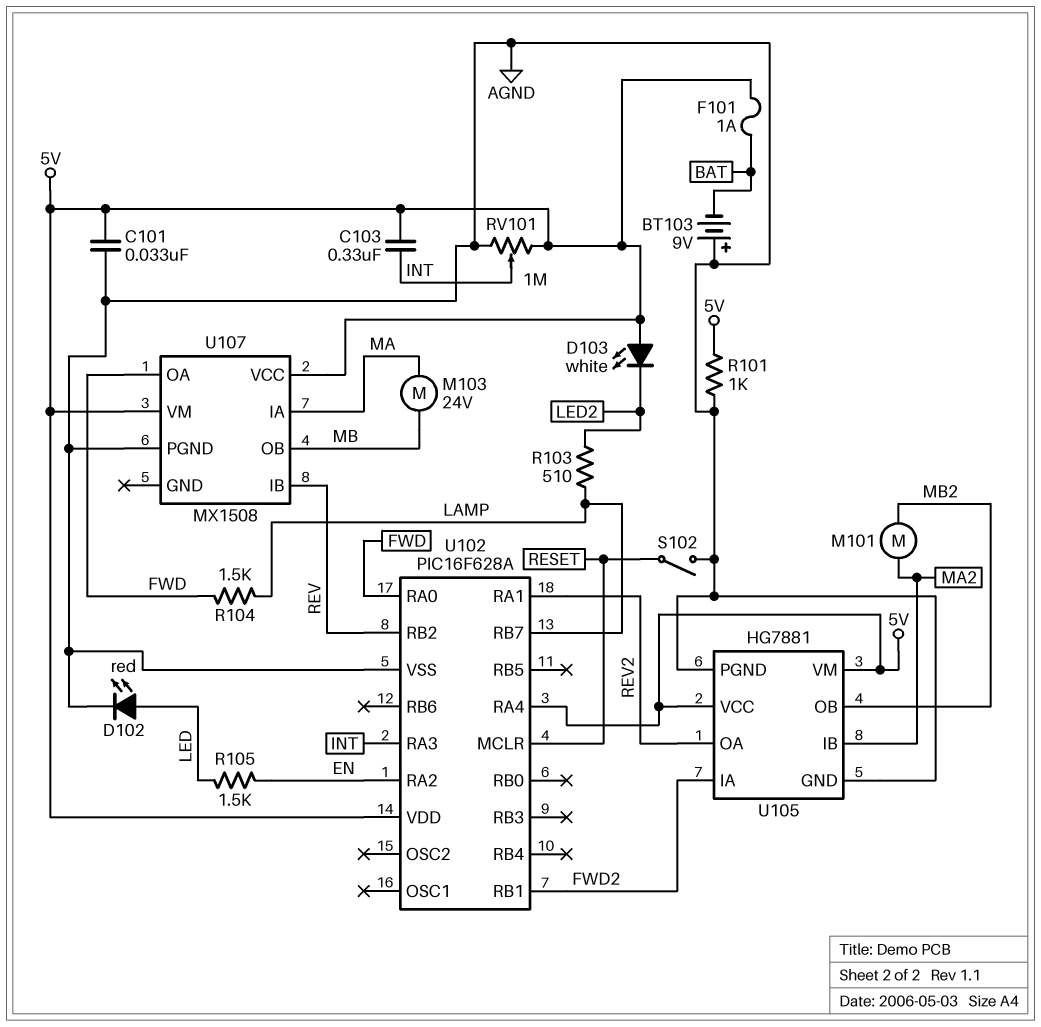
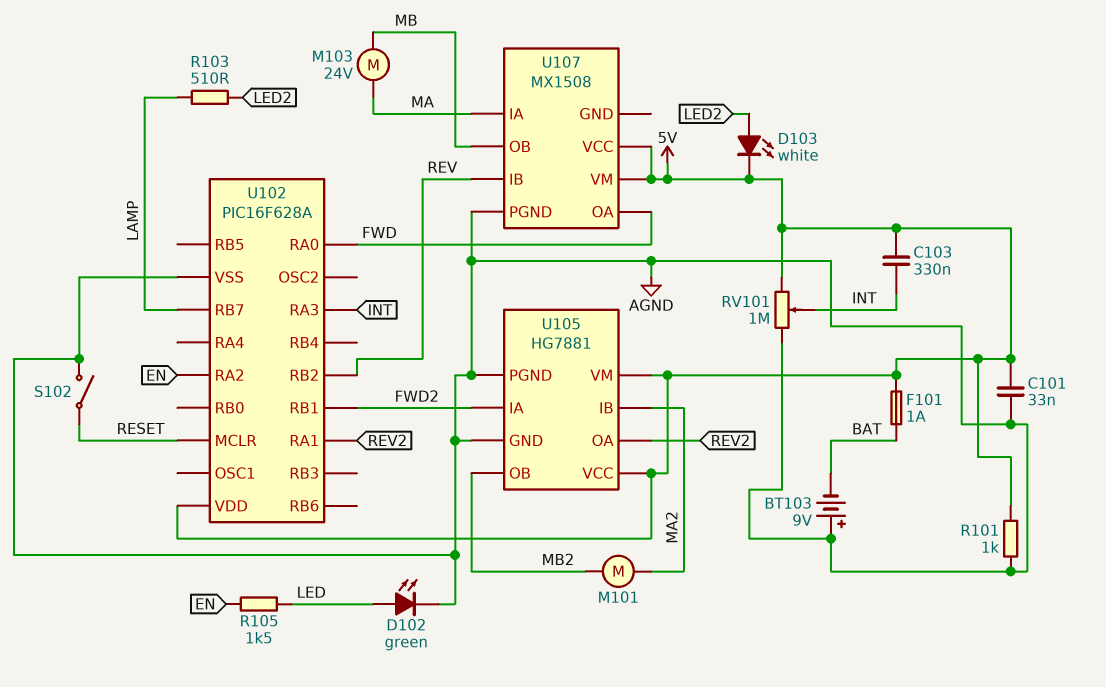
D102: LED red (A LED, K AGND) -> LED green (A LED, K AGND)
D103: LED white (A 5V, K LED2) -> LED white (A LED2, K 5V)
R104: 1.5k (FWD, LAMP) -> none
U102 pin RA4: 5V -> none

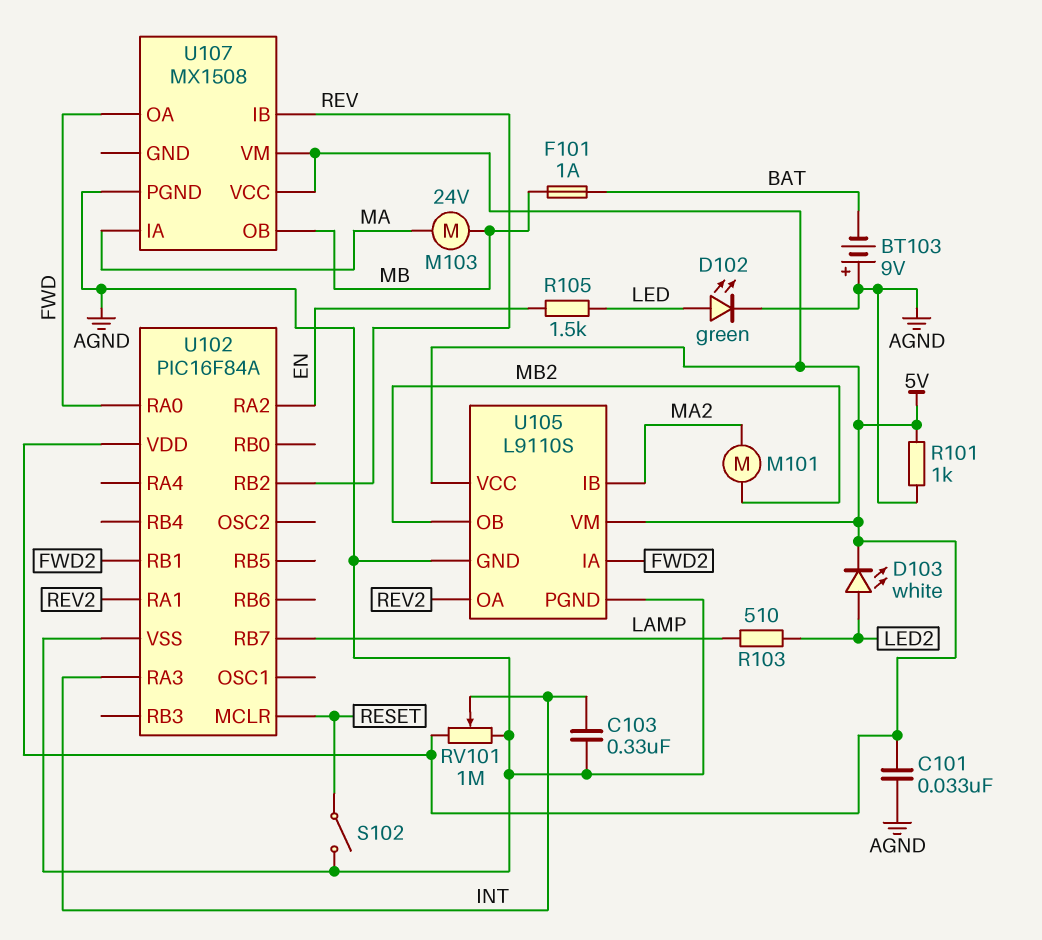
C103: 330nF (5V, INT) -> 330nF (AGND, INT)
F101: 1A (5V, BAT) -> 1A (BAT, MB)
U102: PIC16F628A -> PIC16F84A
U105: HG7881 -> L9110S

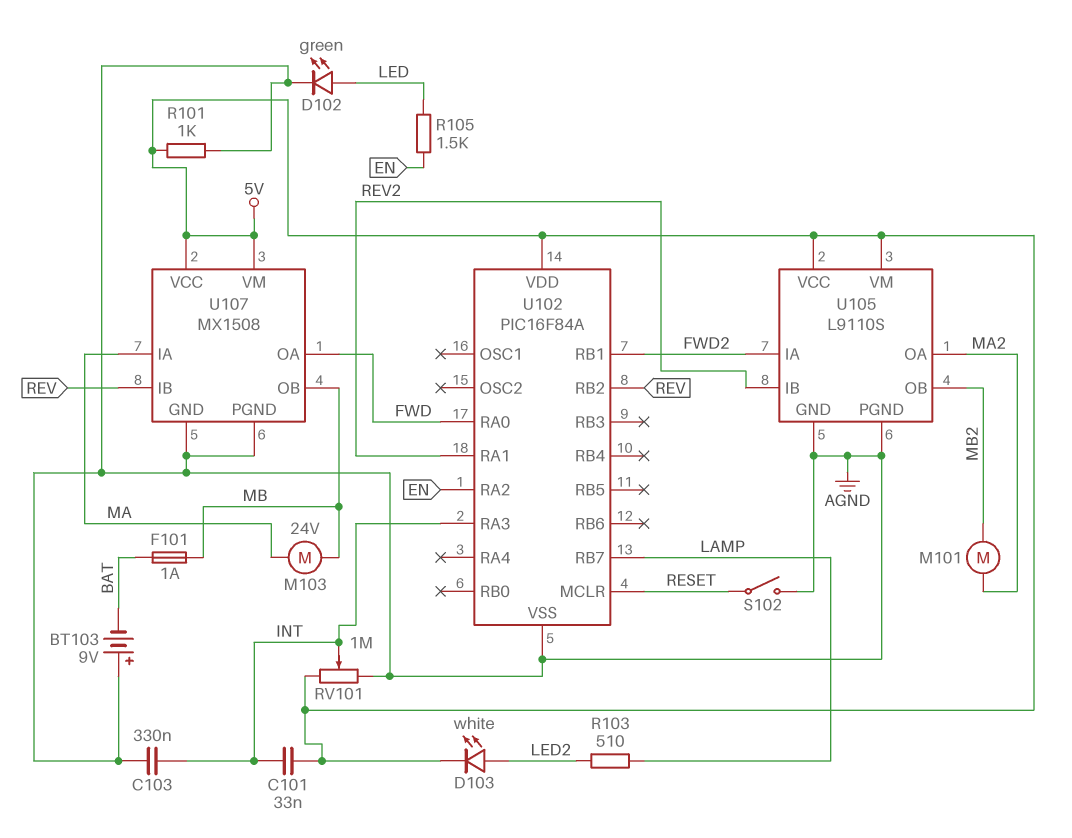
C101: 33nF (5V, AGND) -> 33nF (5V, INT)
U105 pin IB: MA2 -> REV2
U105 pin OA: REV2 -> MA2
U107 pin GND: none -> AGND

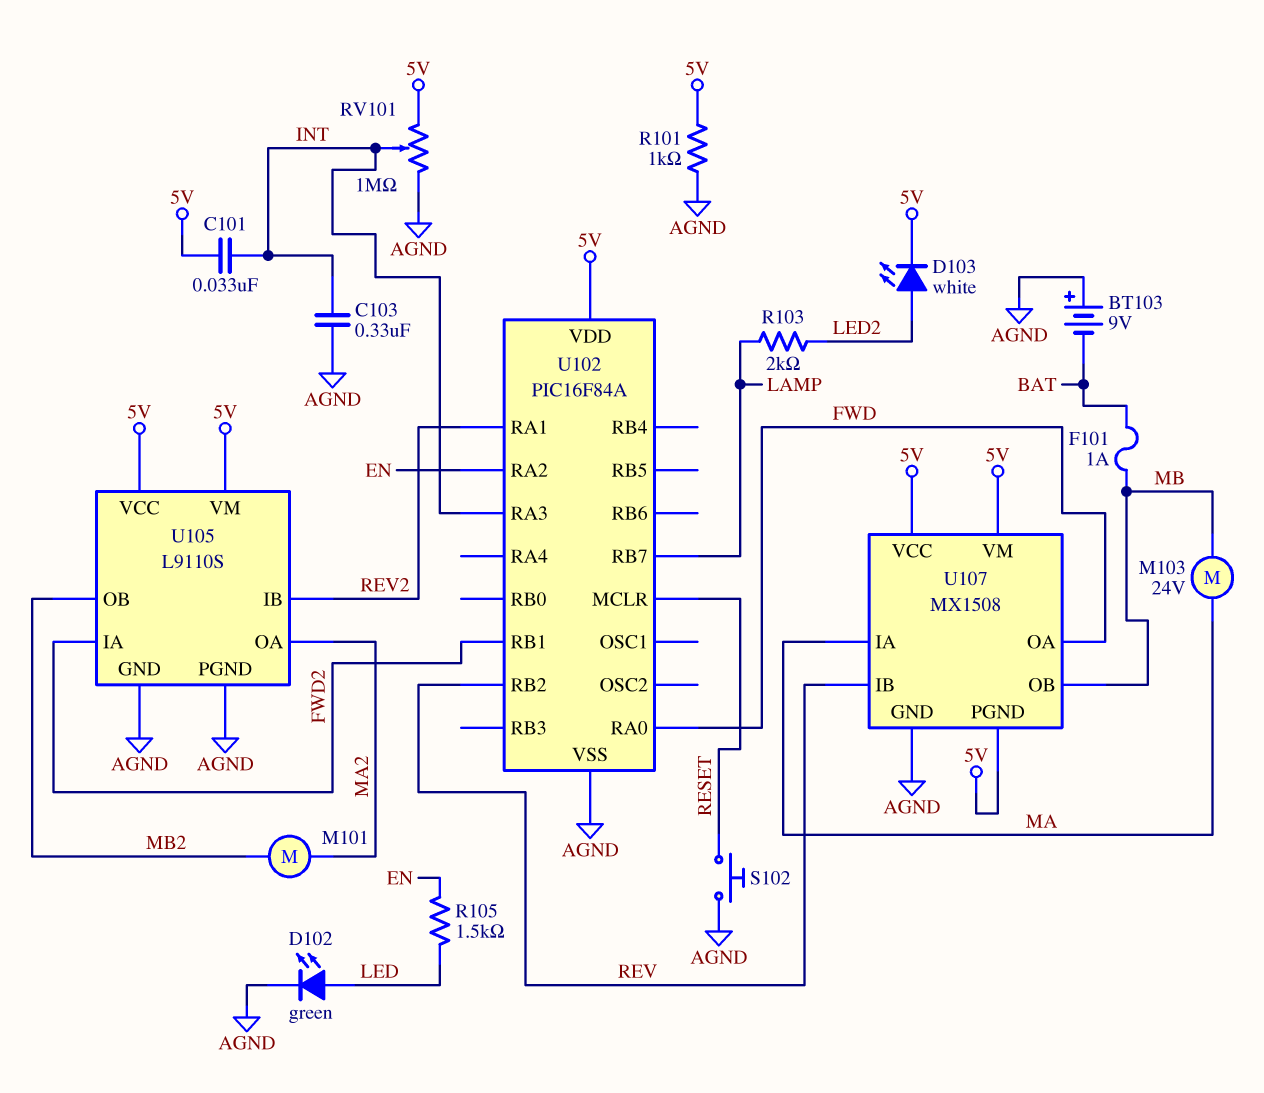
R103: 510 (LAMP, LED2) -> 2k (LAMP, LED2)
S102: switch (AGND, RESET) -> button (AGND, RESET)
U107 pin PGND: AGND -> 5V

